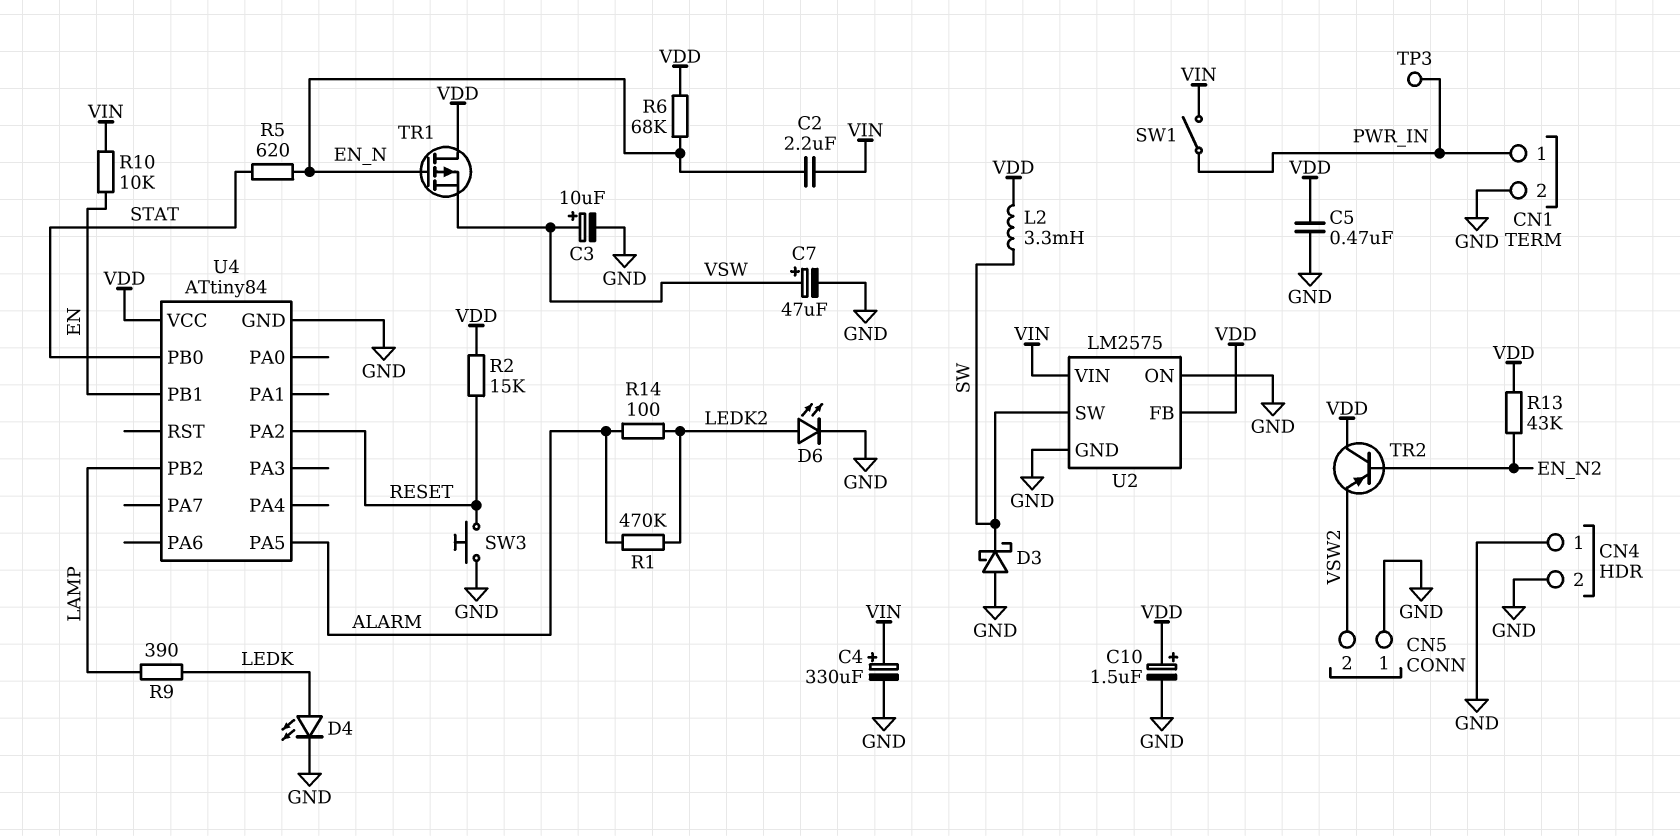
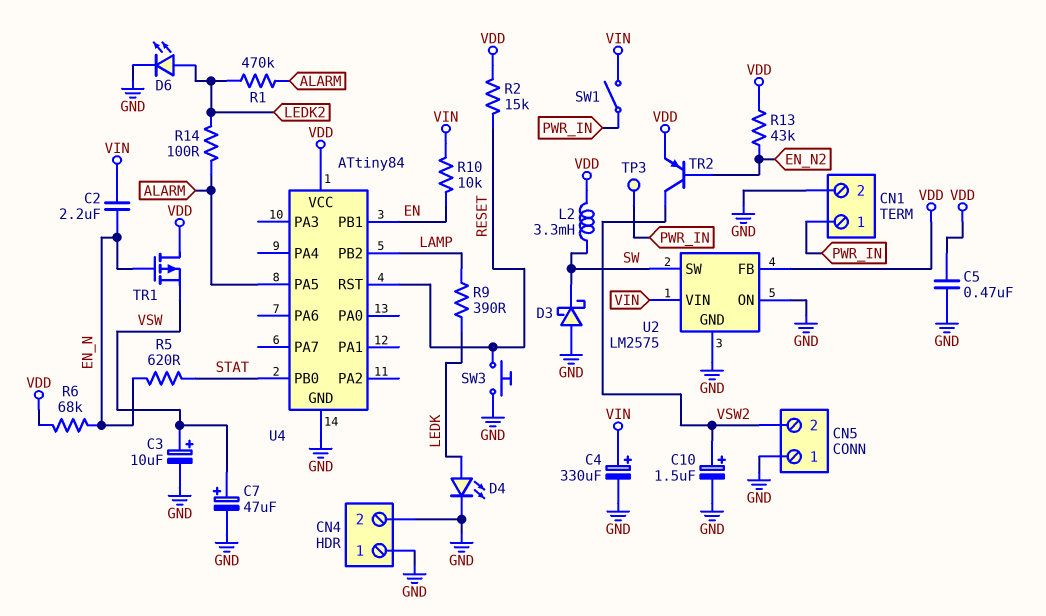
C10: 1.5uF (plus VDD, minus GND) -> 1.5uF (plus VSW2, minus GND)
TR2: PNP (B EN_N2, C VDD, E VSW2) -> PNP (B EN_N2, C VSW2, E VDD)
U4 pin PA2: RESET -> none
U4 pin RST: none -> RESET

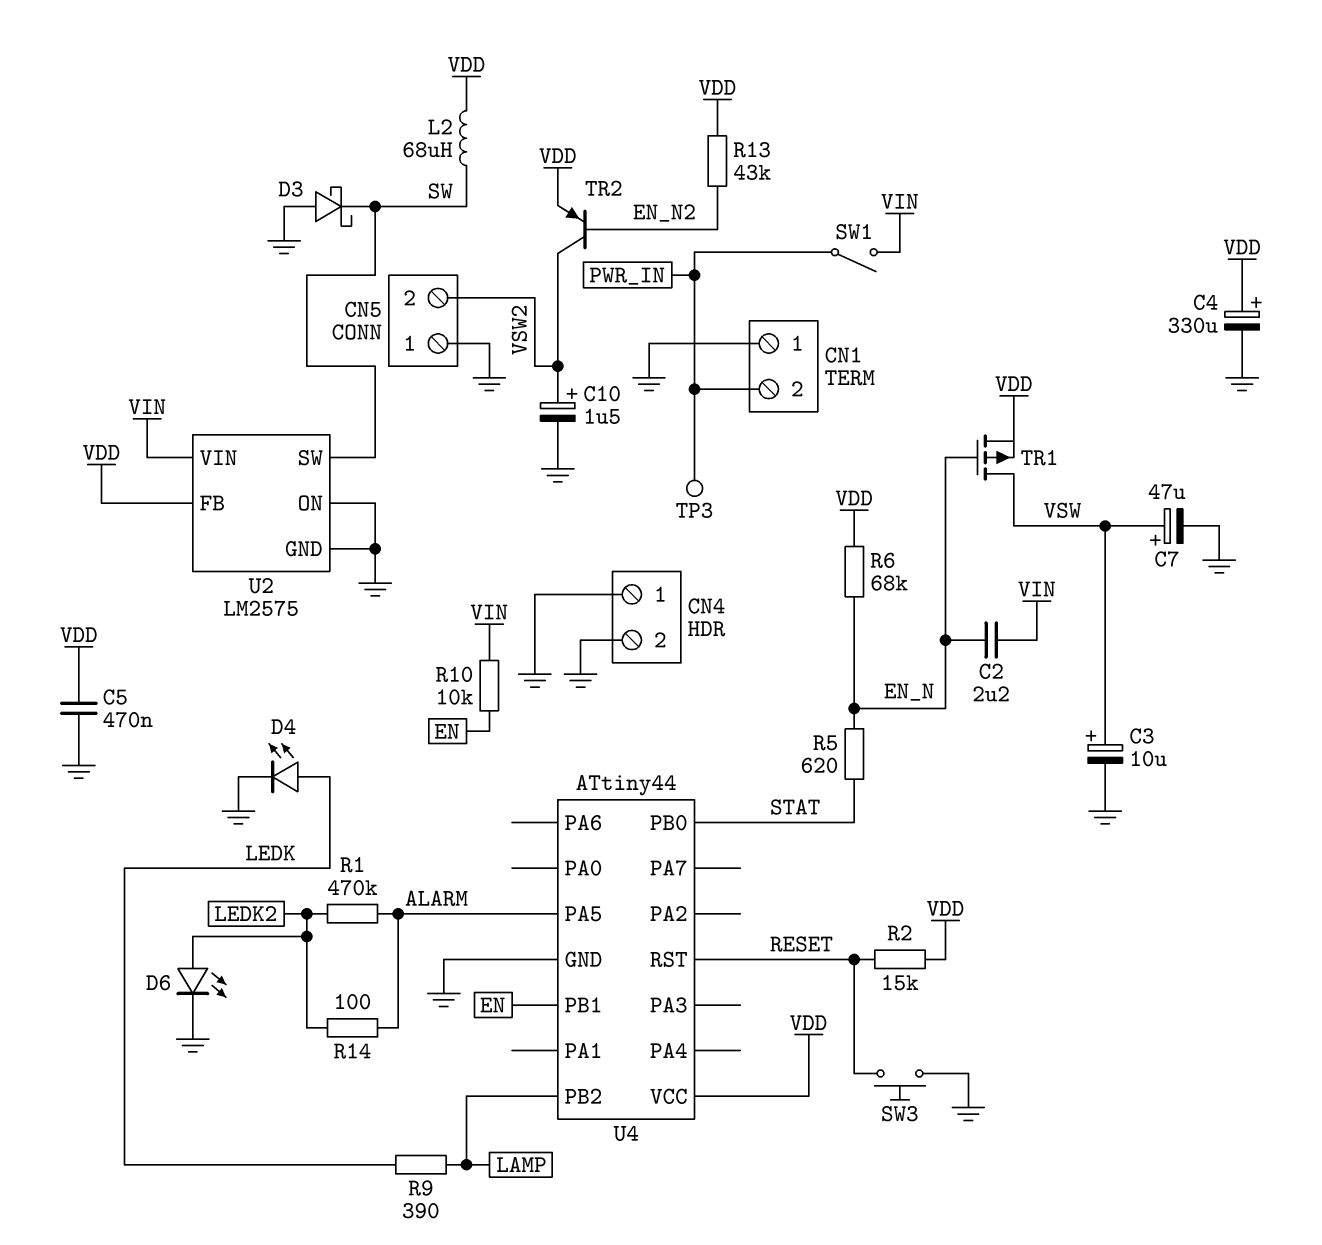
C4: 330uF (plus VIN, minus GND) -> 330uF (plus VDD, minus GND)
CN1 pin 1: PWR_IN -> GND
CN1 pin 2: GND -> PWR_IN
L2: 3.3mH (SW, VDD) -> 68uH (SW, VDD)
TR1: PMOS (G EN_N, D VDD, S VSW) -> PMOS (G EN_N, D VSW, S VDD)
U4: ATtiny84 -> ATtiny44

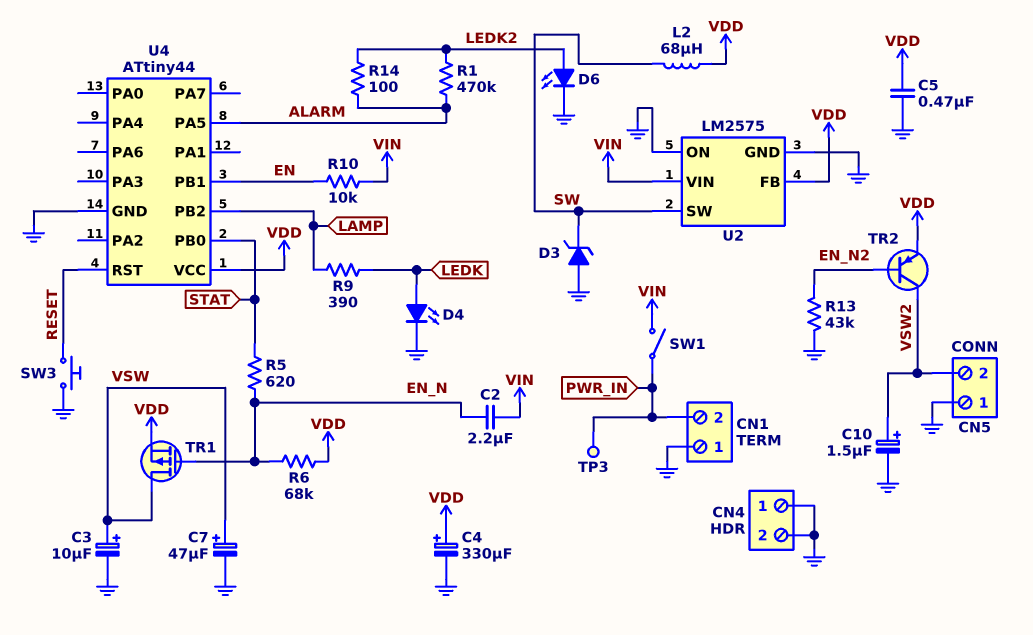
D3: schottky (A GND, K SW) -> zener (A GND, K SW)
R2: 15k (RESET, VDD) -> none
R13: 43k (EN_N2, VDD) -> 43k (EN_N2, GND)

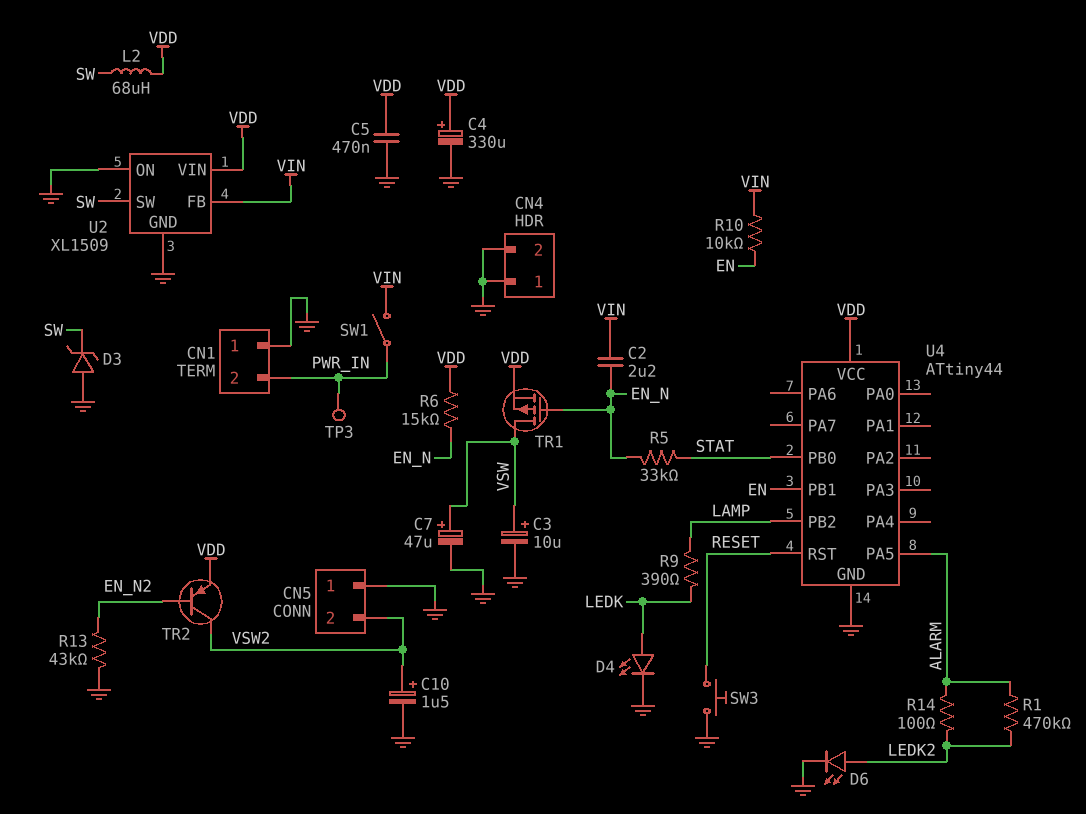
R5: 620 (EN_N, STAT) -> 33k (EN_N, STAT)
R6: 68k (EN_N, VDD) -> 15k (EN_N, VDD)
U2: LM2575 -> XL1509
U2 pin FB: VDD -> VIN
U2 pin VIN: VIN -> VDD

